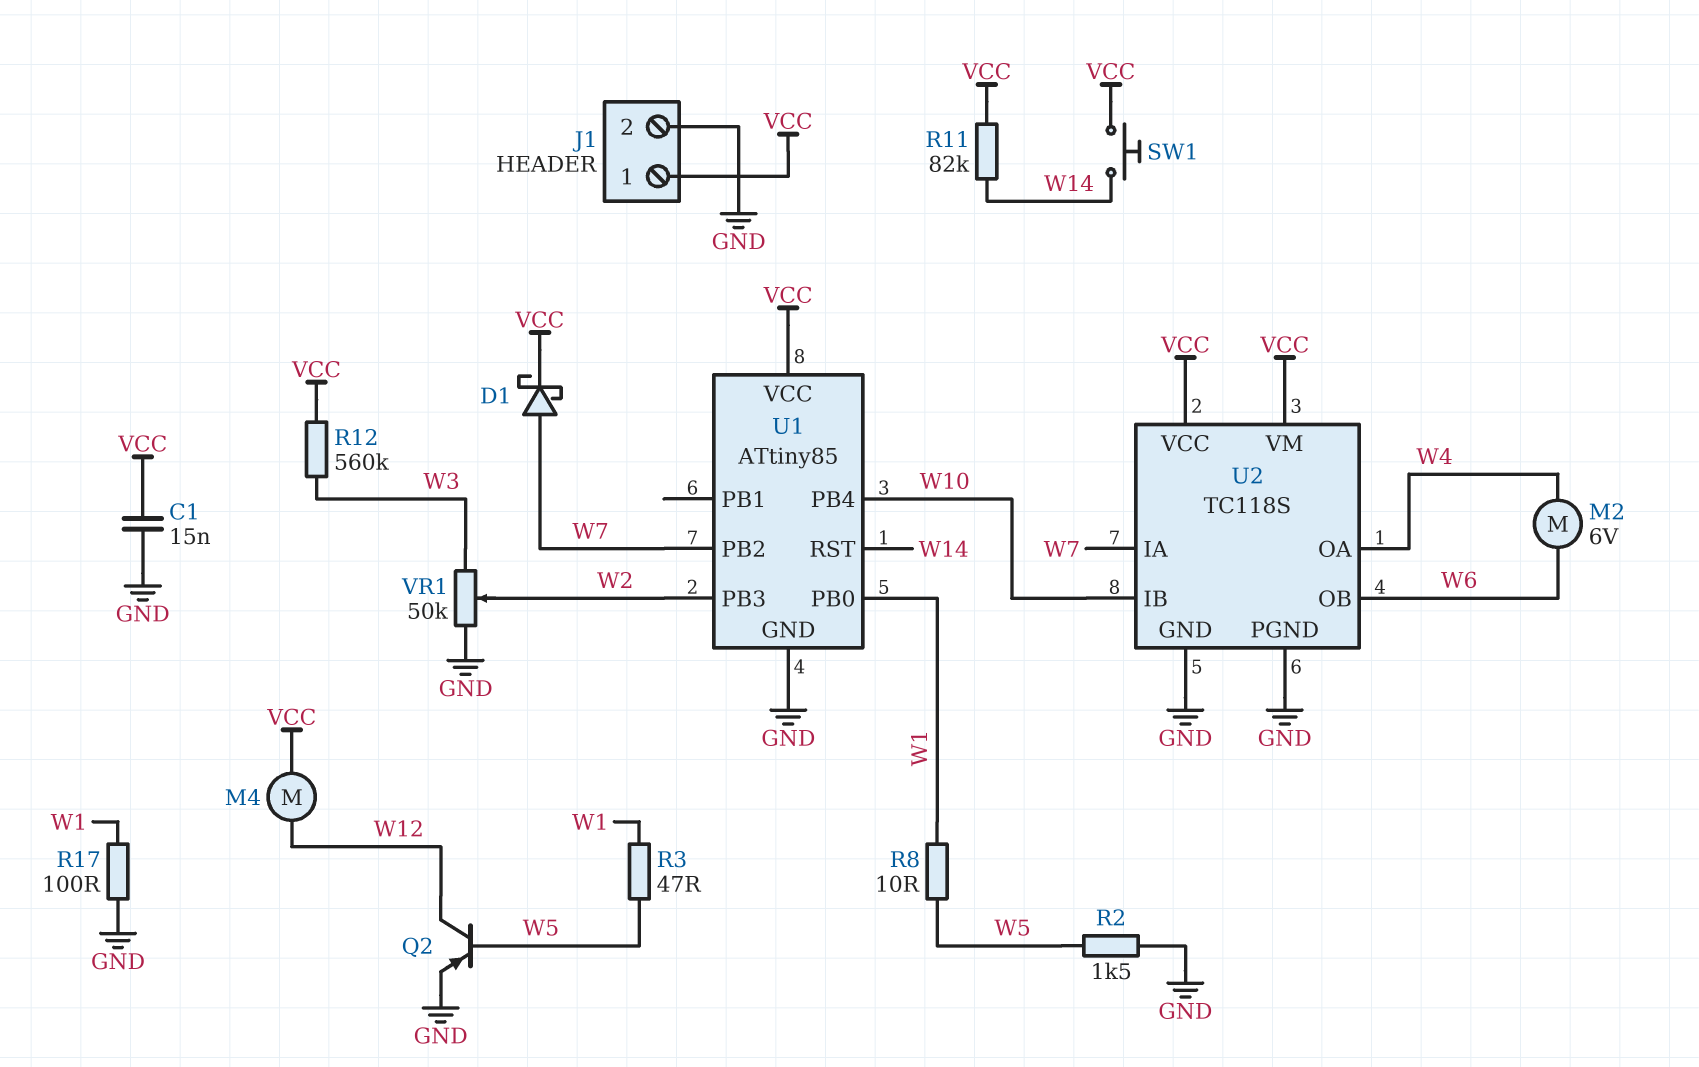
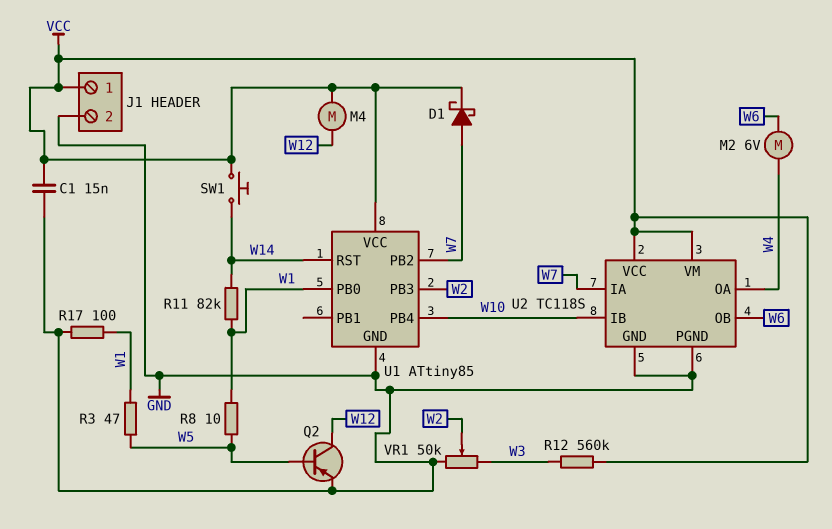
R2: 1.5k (GND, W5) -> none
R11: 82k (VCC, W14) -> 82k (W1, W14)

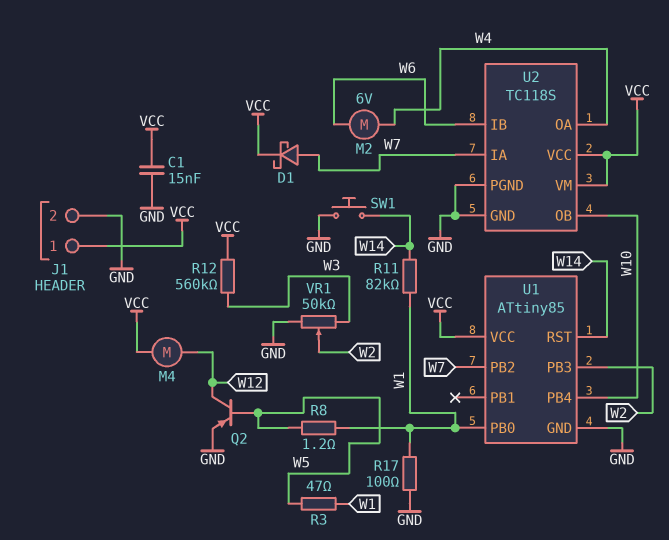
R8: 10 (W1, W5) -> 1.2 (W1, W5)
SW1: button (VCC, W14) -> button (GND, W14)
U2 pin IB: W10 -> W6
U2 pin OB: W6 -> W10

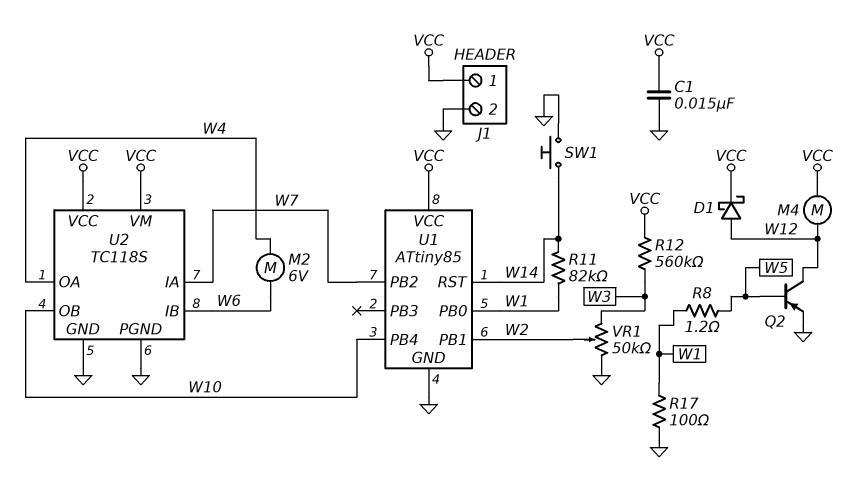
D1: schottky (A W7, K VCC) -> schottky (A W12, K VCC)
R3: 47 (W1, W5) -> none
U1 pin PB1: none -> W2
U1 pin PB3: W2 -> none

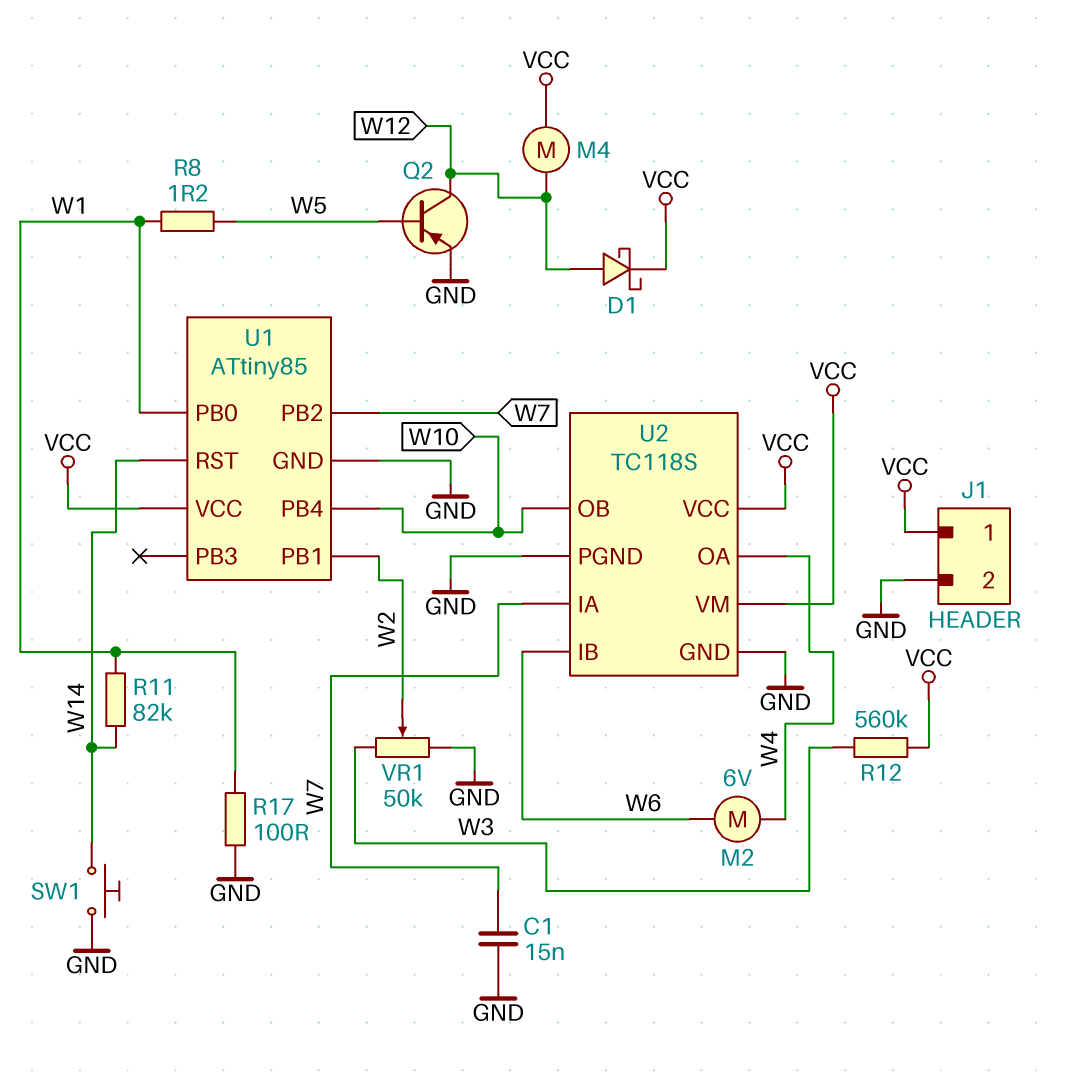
C1: 15nF (GND, VCC) -> 15nF (GND, W7)

